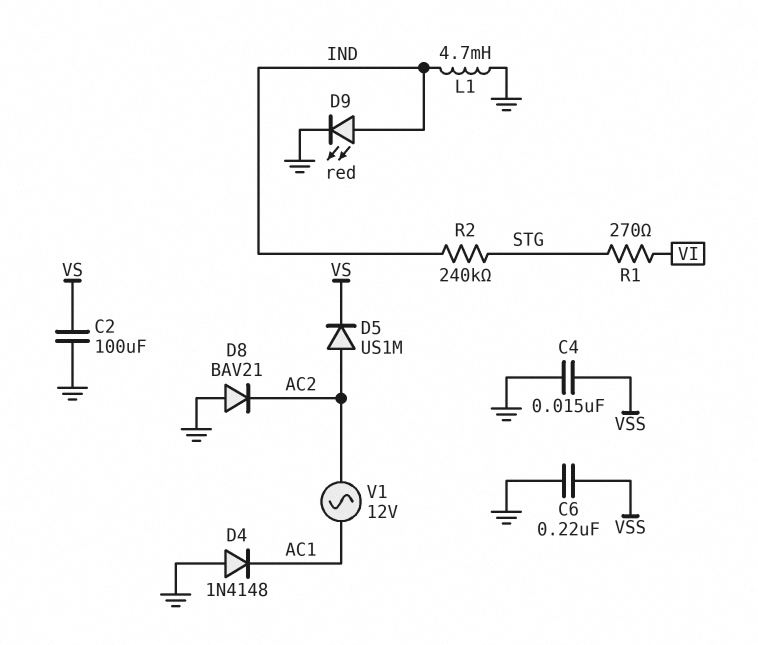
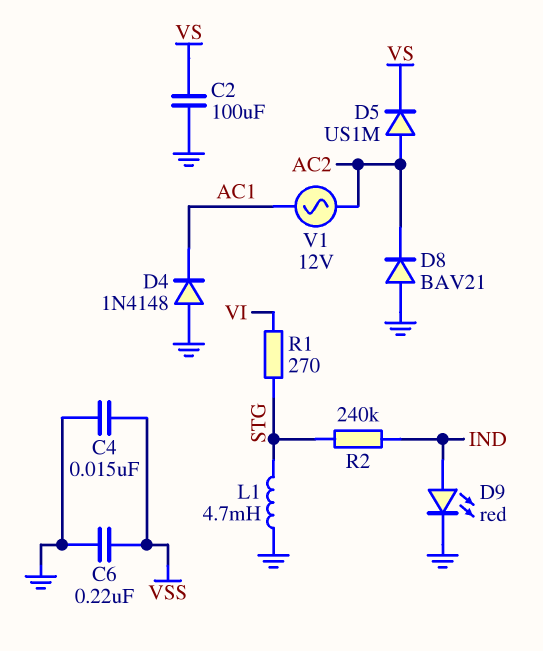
L1: 4.7mH (GND, IND) -> 4.7mH (GND, STG)

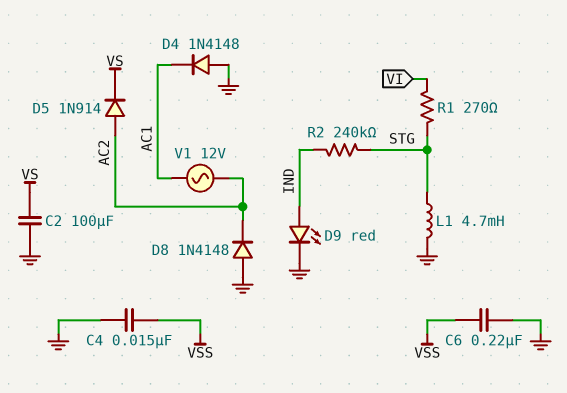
D5: diode US1M (A AC2, K VS) -> diode 1N914 (A AC2, K VS)
D8: diode BAV21 (A GND, K AC2) -> diode 1N4148 (A GND, K AC2)

